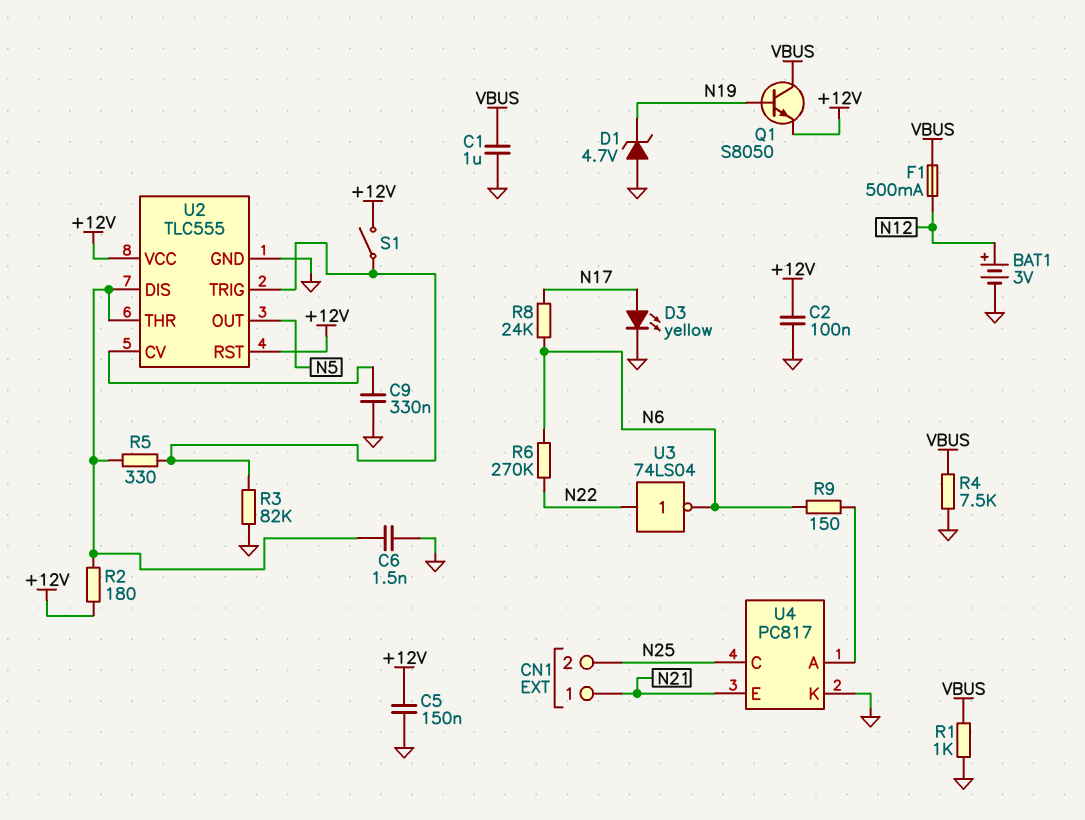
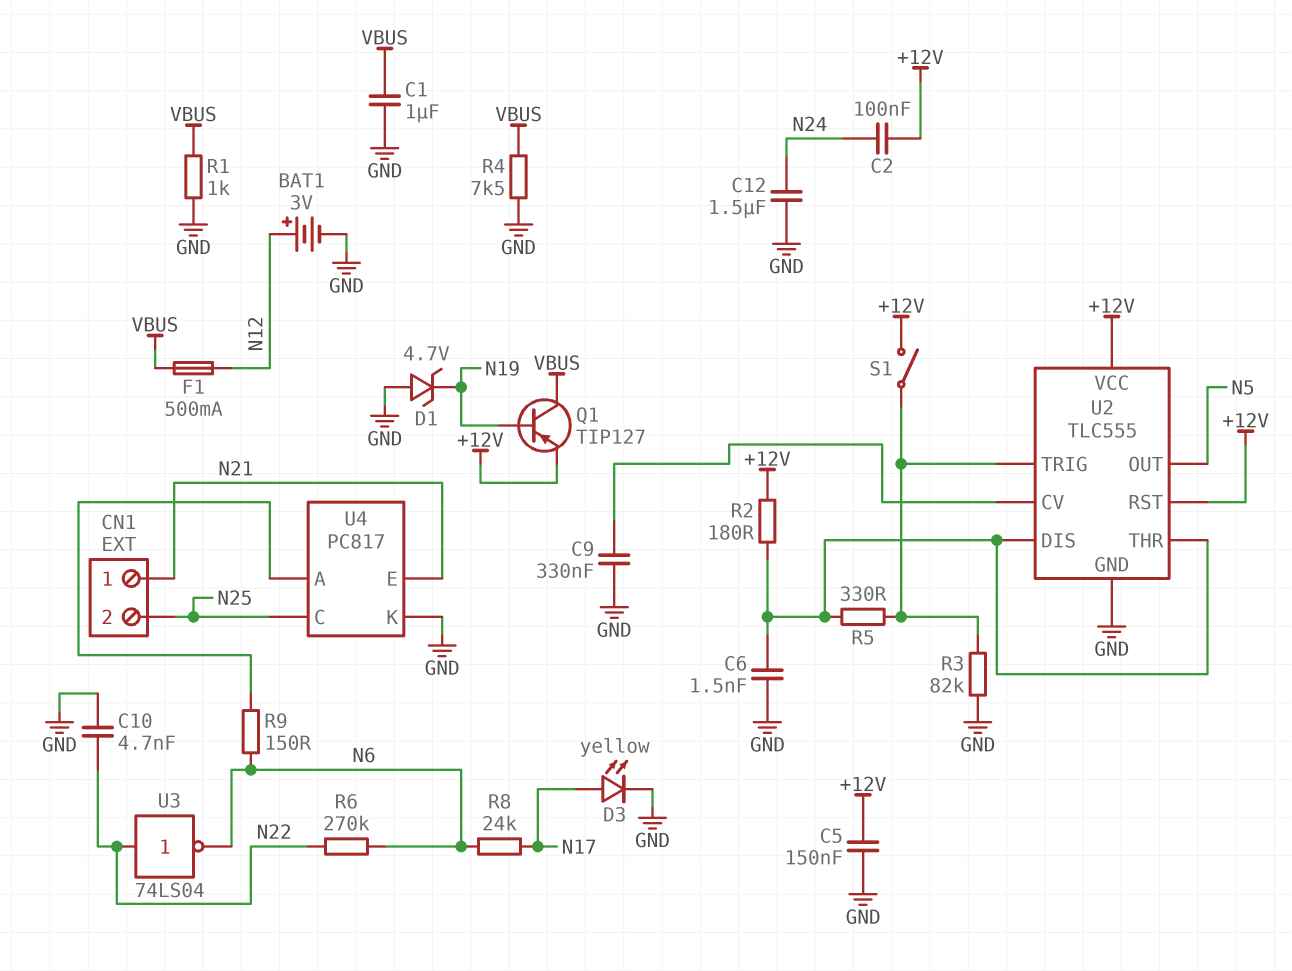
C2: 100nF (+12V, GND) -> 100nF (+12V, N24)
C10: none -> 4.7nF (GND, N22)
C12: none -> 1.5uF (GND, N24)
Q1: NPN S8050 (B N19, C VBUS, E +12V) -> PNP TIP127 (B N19, C VBUS, E +12V)

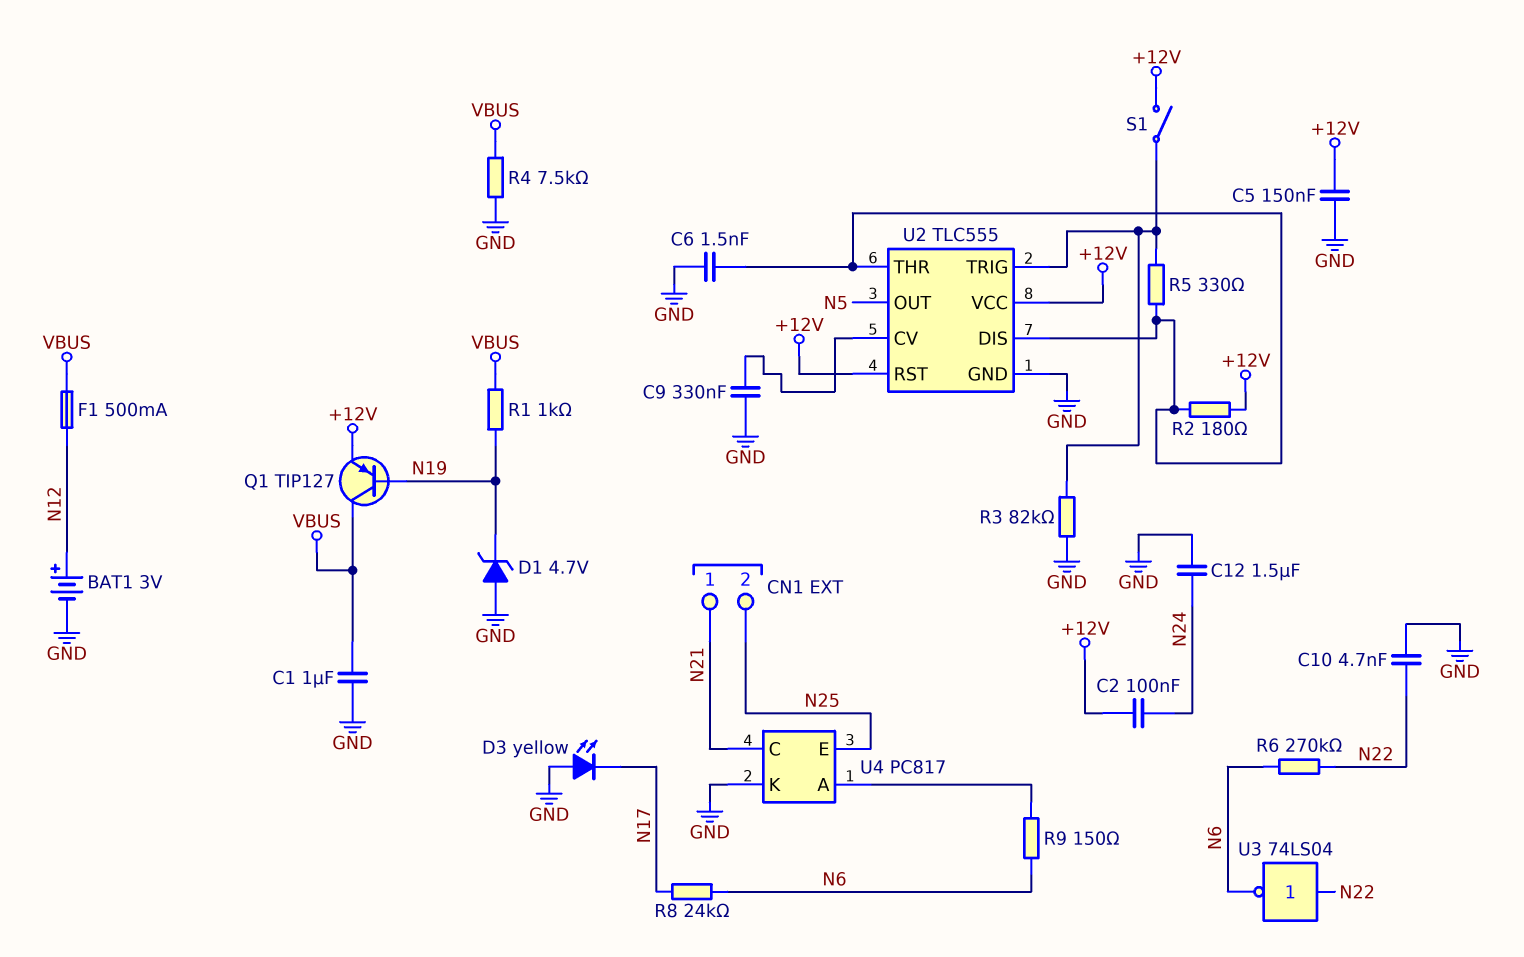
D3: LED yellow (A N17, K GND) -> LED yellow (A GND, K N17)
R1: 1k (GND, VBUS) -> 1k (N19, VBUS)
U4 pin C: N25 -> N21
U4 pin E: N21 -> N25

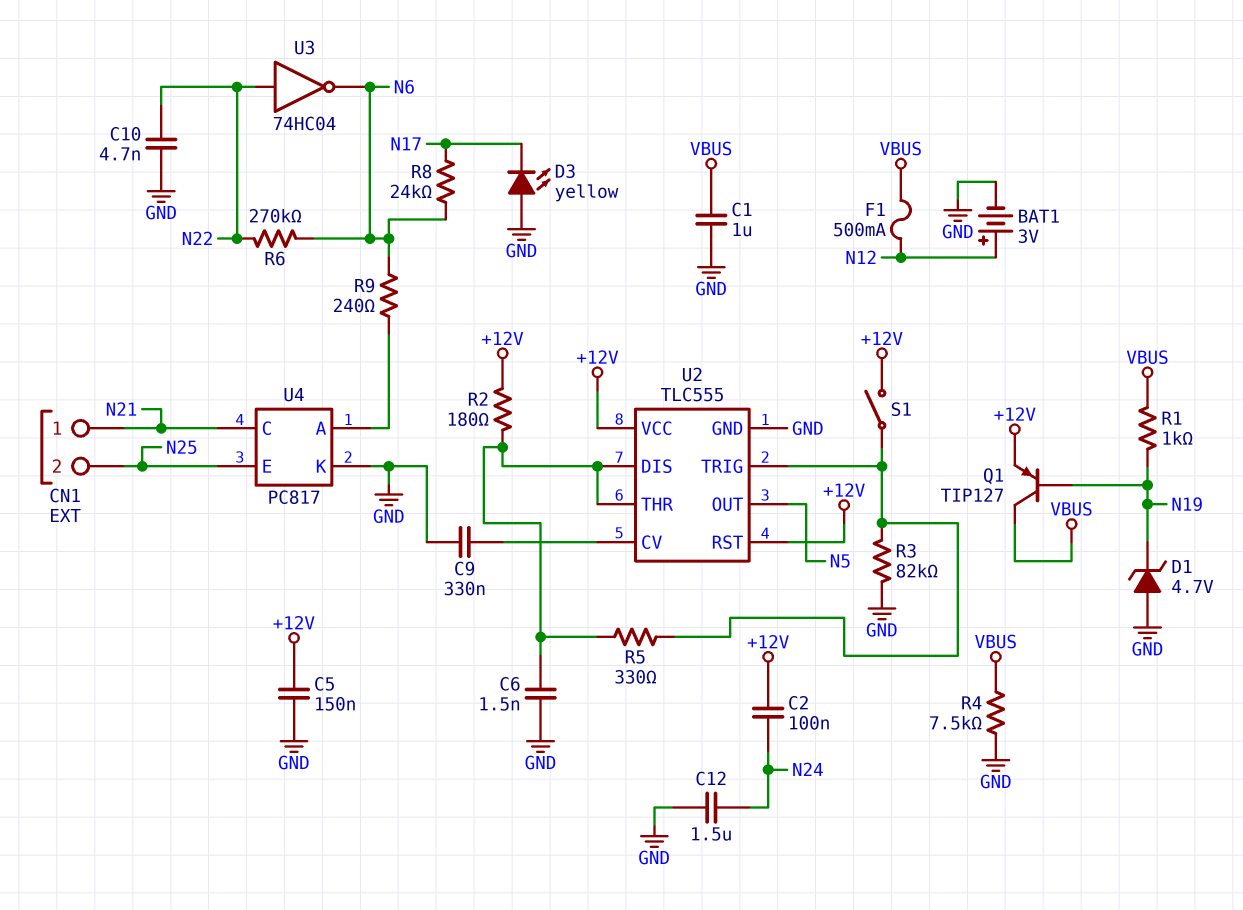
R9: 150 (N6, U4/A) -> 240 (N6, U4/A)
U3: NOT 74LS04 (in N22, out N6) -> NOT 74HC04 (in N22, out N6)

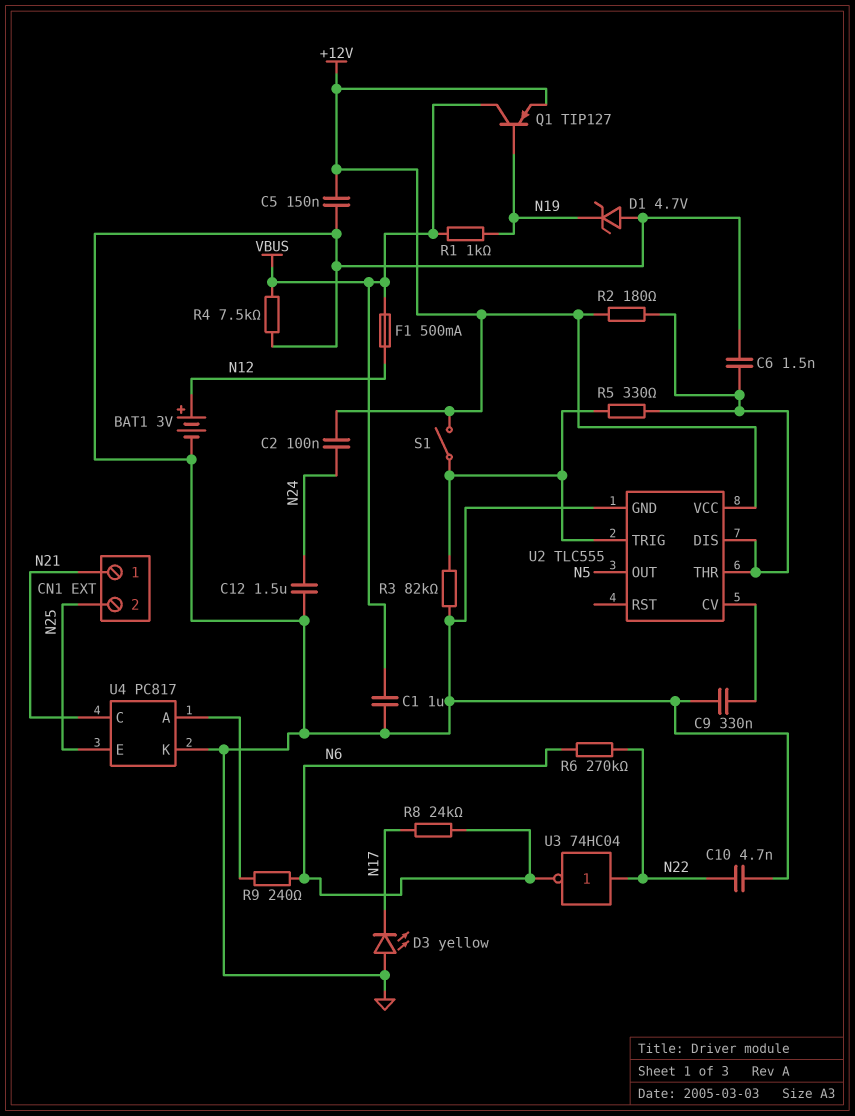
U2 pin RST: +12V -> none

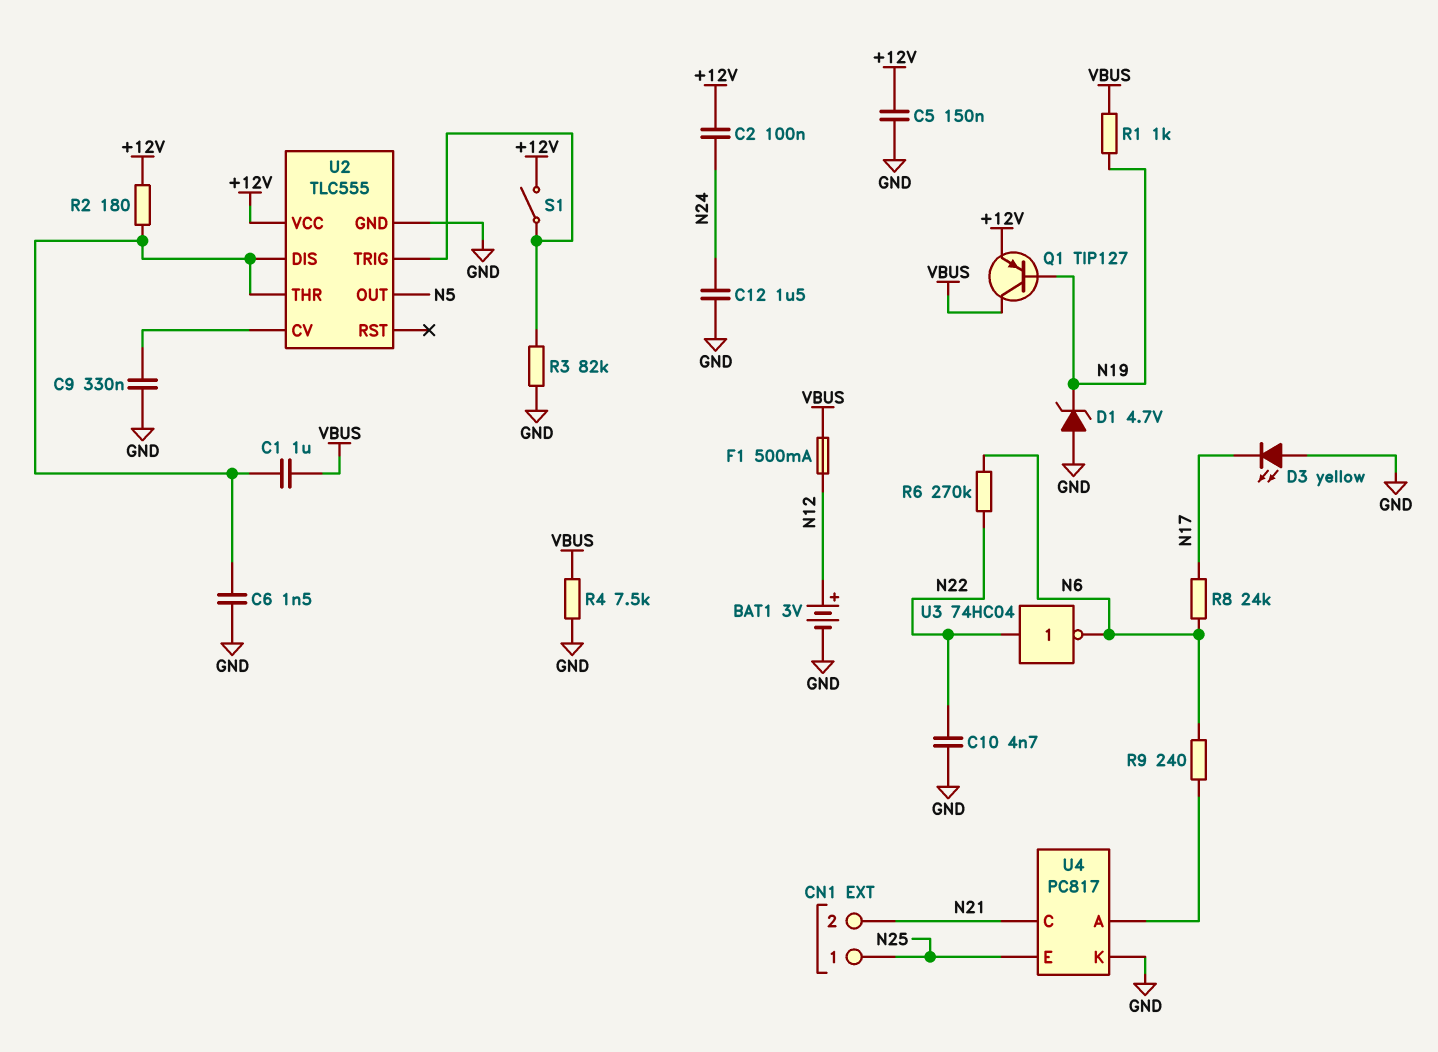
C1: 1uF (GND, VBUS) -> 1uF (U2/DIS, VBUS)
CN1 pin 1: N21 -> N25
CN1 pin 2: N25 -> N21
R5: 330 (U2/DIS, U2/TRIG) -> none

